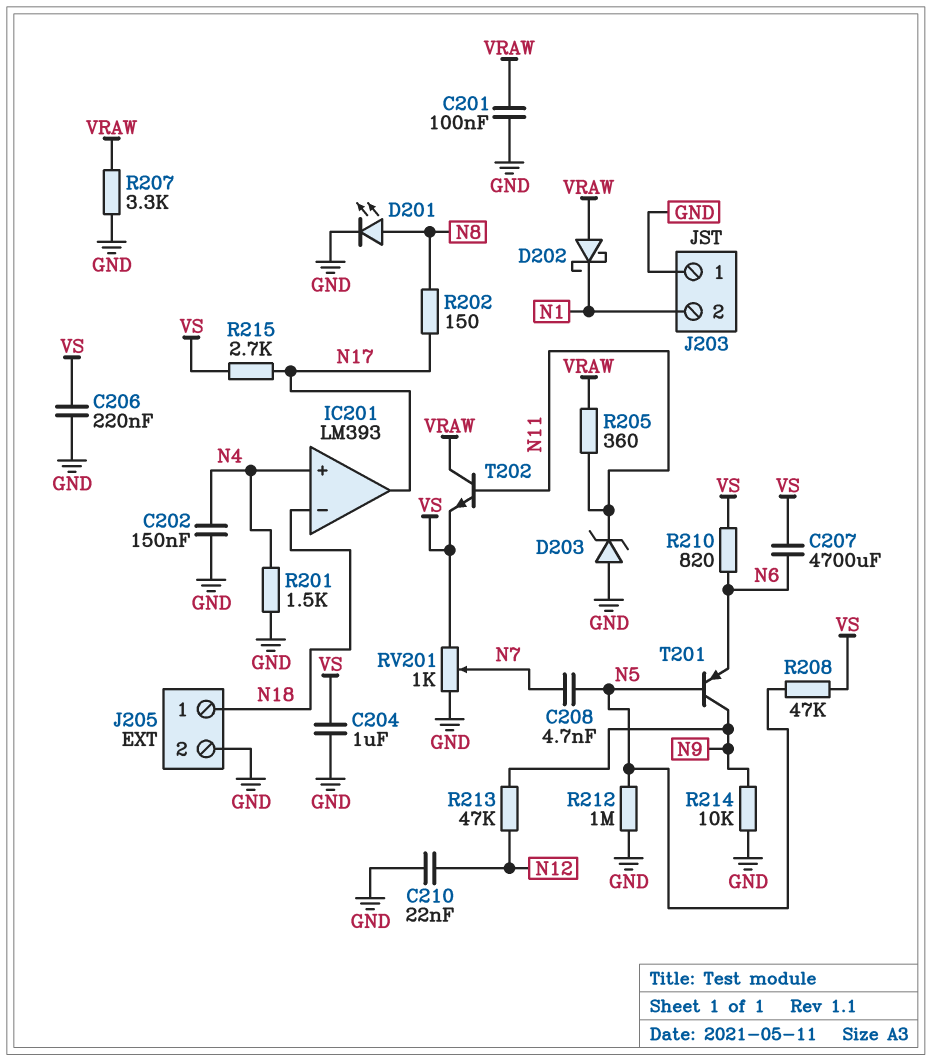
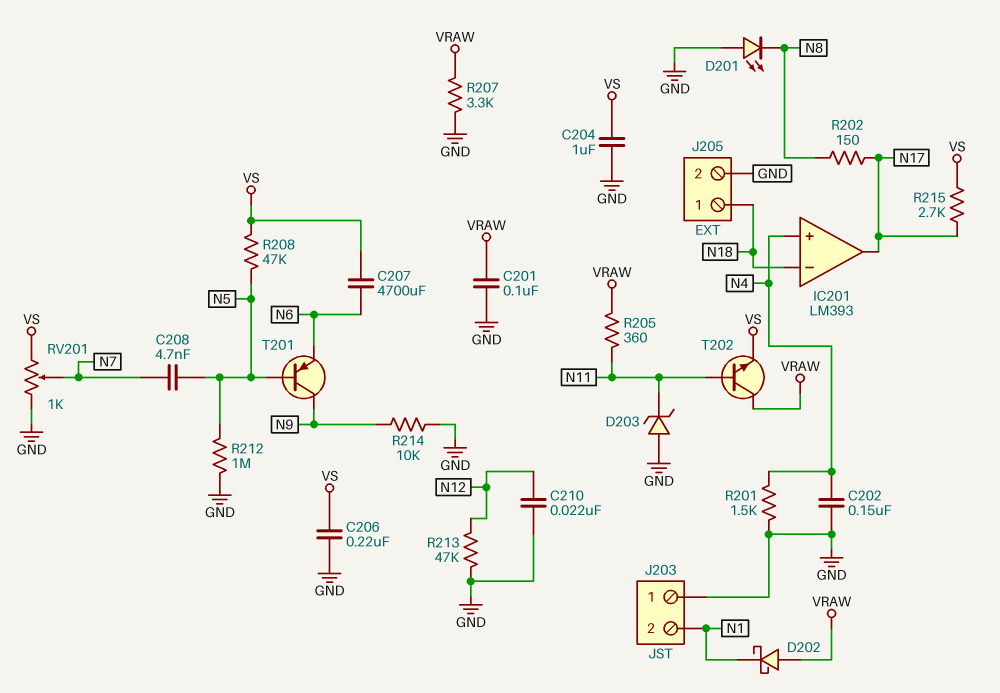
D201: LED (A N8, K GND) -> LED (A GND, K N8)
R210: 820 (N6, VS) -> none
R213: 47k (N9, N12) -> 47k (GND, N12)

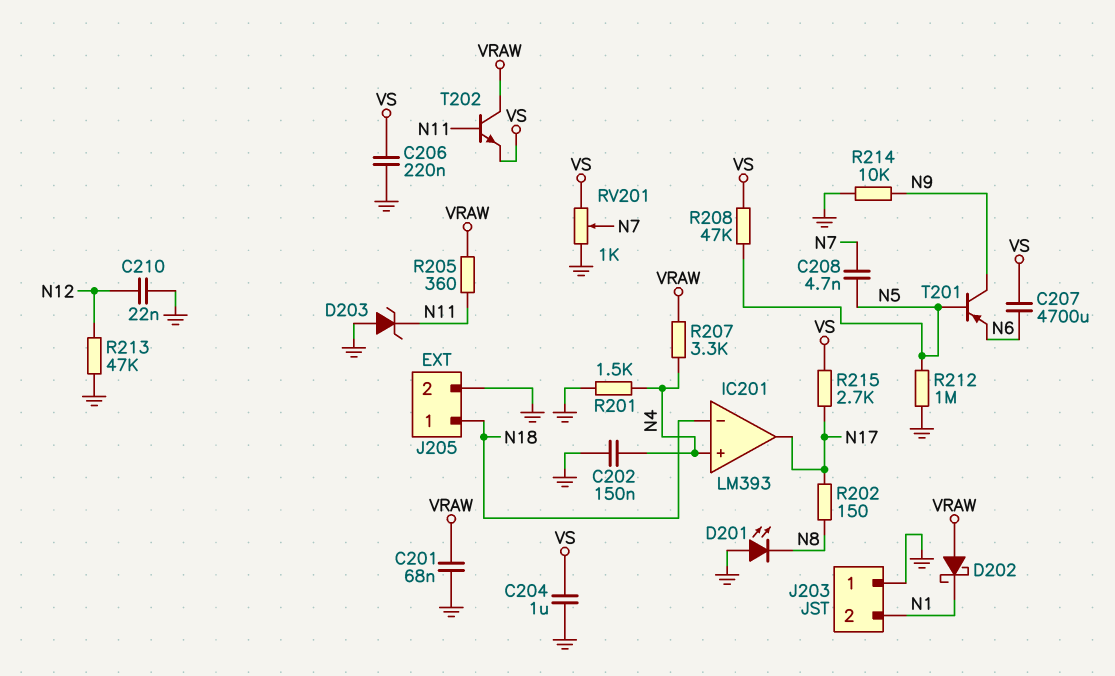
C201: 100nF (GND, VRAW) -> 68nF (GND, VRAW)
R207: 3.3k (GND, VRAW) -> 3.3k (N4, VRAW)

